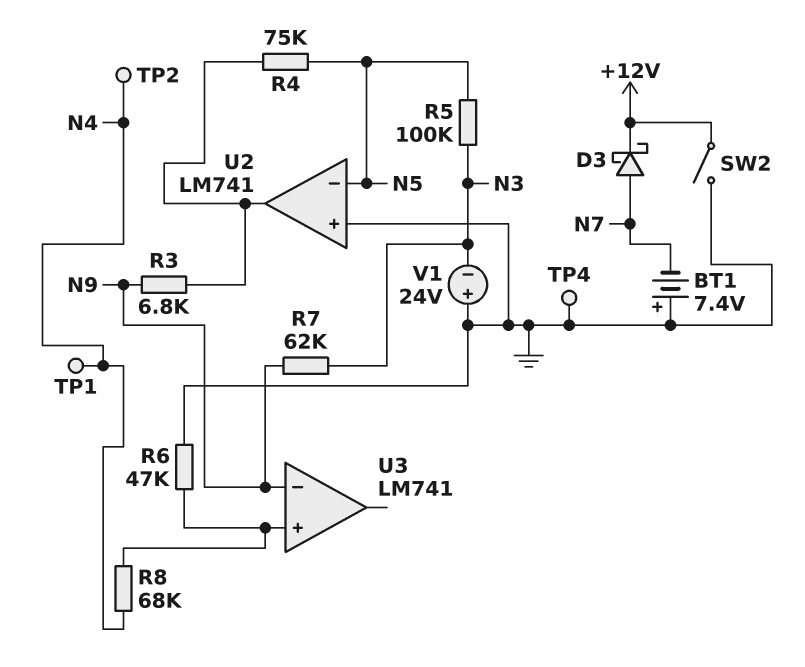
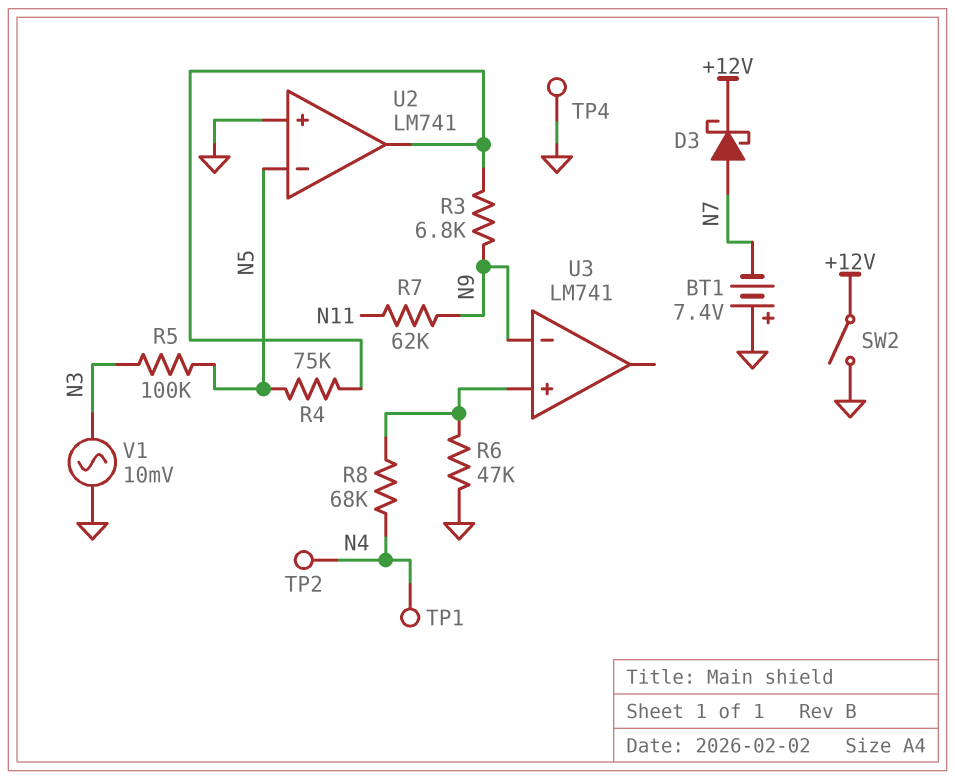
R7: 62k (N3, N9) -> 62k (N9, N11)
V1: 24V (plus GND, minus N3) -> AC 10mV (GND, N3)

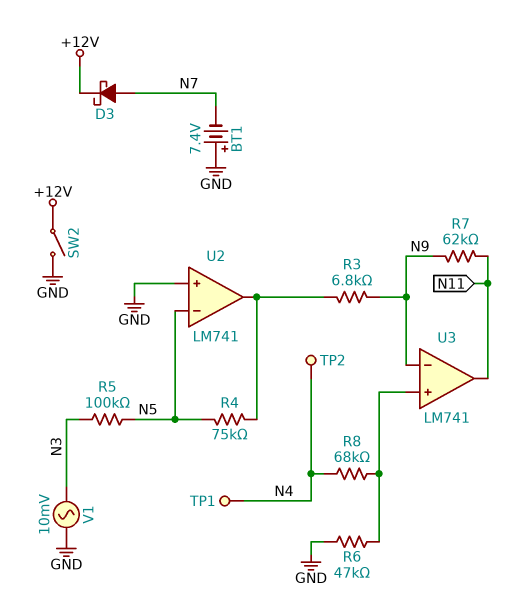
TP4: test point (GND) -> none
U3 pin out: none -> N11

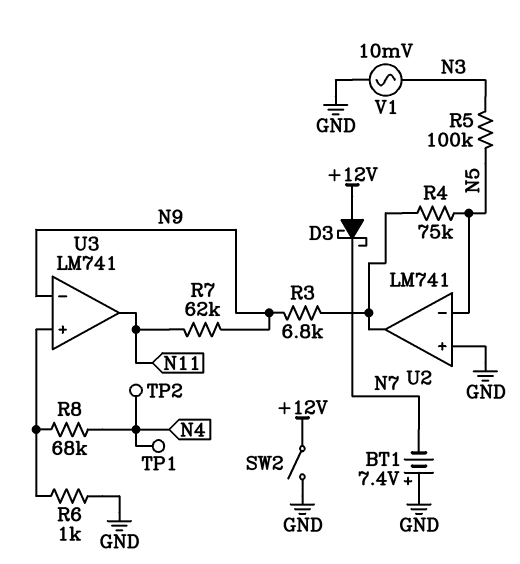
D3: schottky (A N7, K +12V) -> schottky (A +12V, K N7)
R6: 47k (GND, U3/in+) -> 1k (GND, U3/in+)

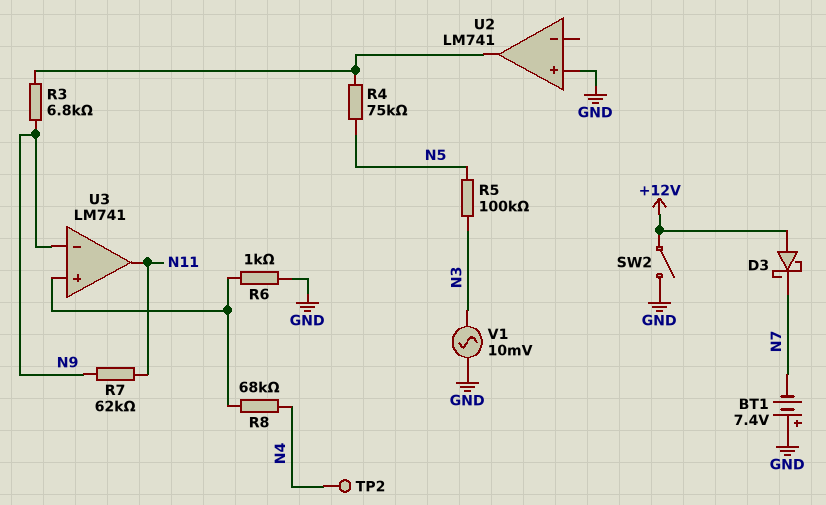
TP1: test point (N4) -> none
U2 pin in-: N5 -> none

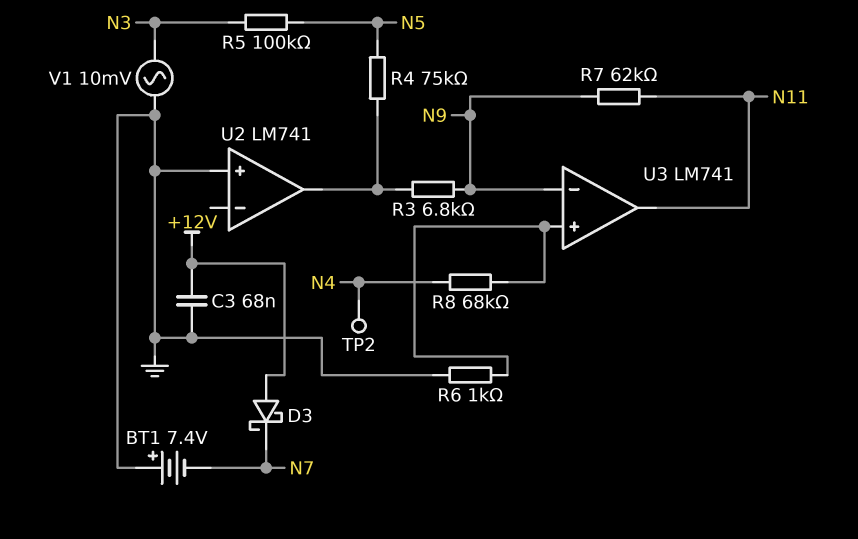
C3: none -> 68nF (+12V, GND)
SW2: switch (+12V, GND) -> none

